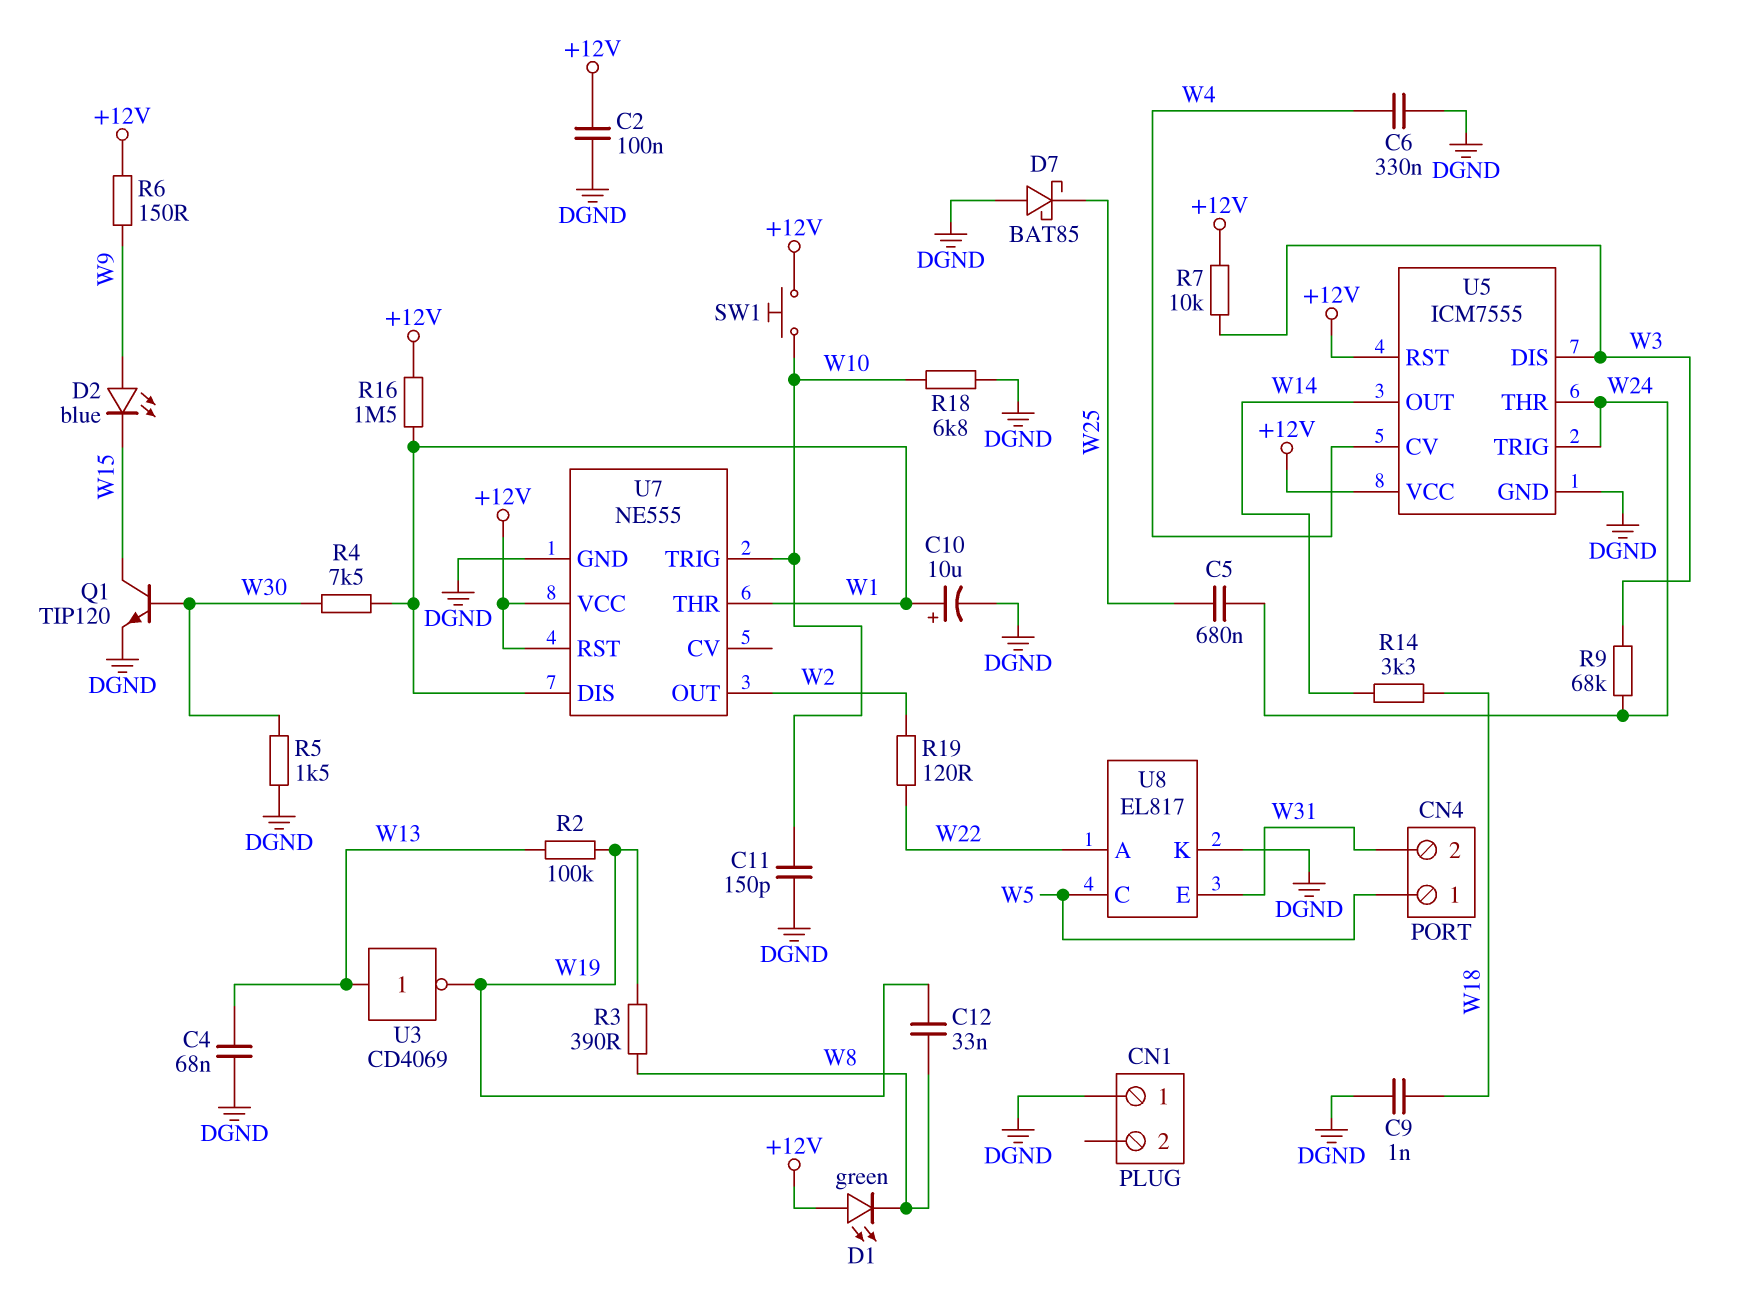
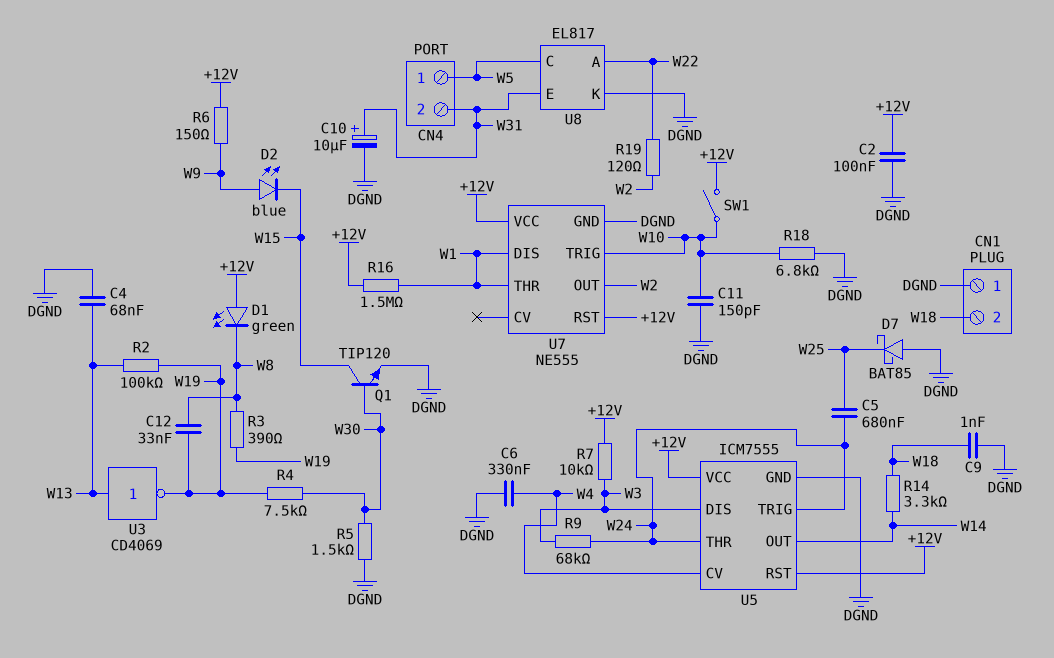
C10: 10uF (plus W1, minus DGND) -> 10uF (plus W31, minus DGND)
CN1 pin 2: none -> W18
R4: 7.5k (W1, W30) -> 7.5k (W19, W30)
SW1: button (+12V, W10) -> switch (+12V, W10)

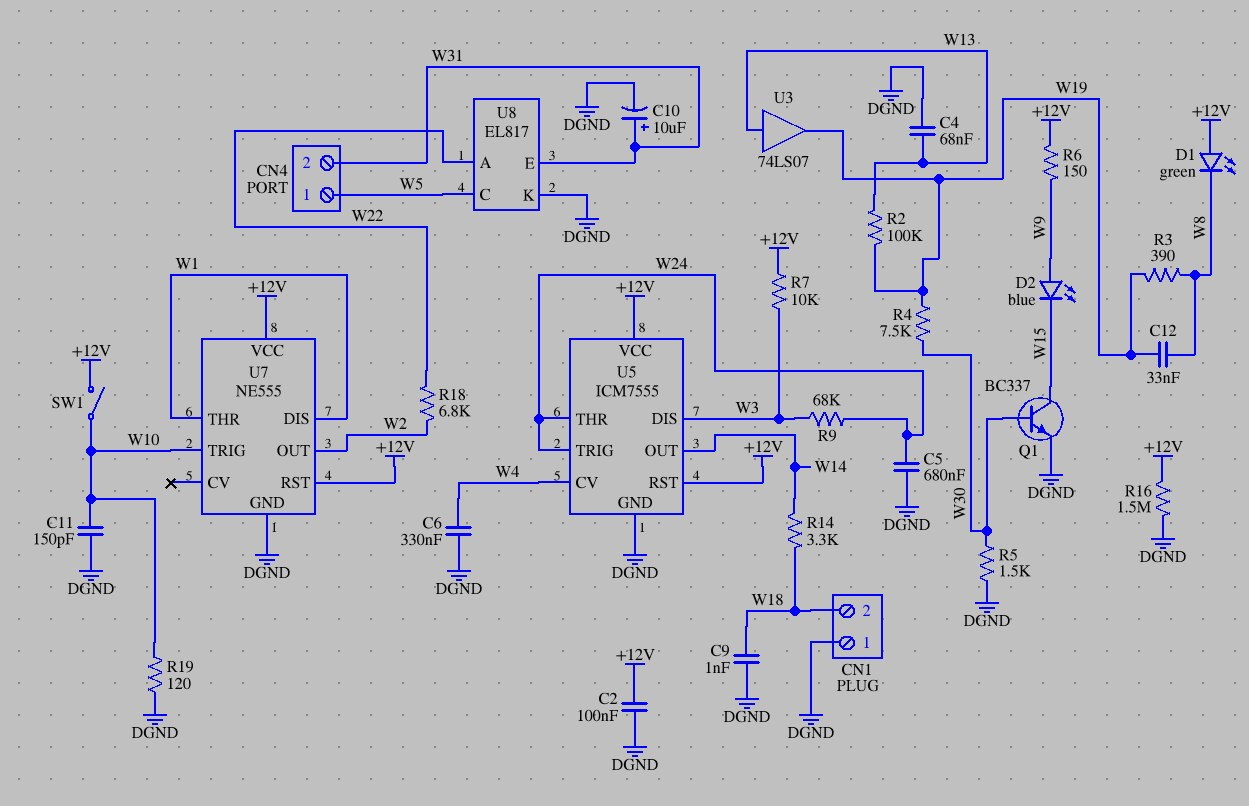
C5: 680nF (W24, W25) -> 680nF (DGND, W24)
D7: schottky BAT85 (A DGND, K W25) -> none
Q1: NPN TIP120 (B W30, C W15, E DGND) -> NPN BC337 (B W30, C W15, E DGND)
R16: 1.5M (+12V, W1) -> 1.5M (+12V, DGND)
R18: 6.8k (DGND, W10) -> 6.8k (W2, W22)
R19: 120 (W2, W22) -> 120 (DGND, W10)
U3: NOT CD4069 (in W13, out W19) -> buffer 74LS07 (in W13, out W19)

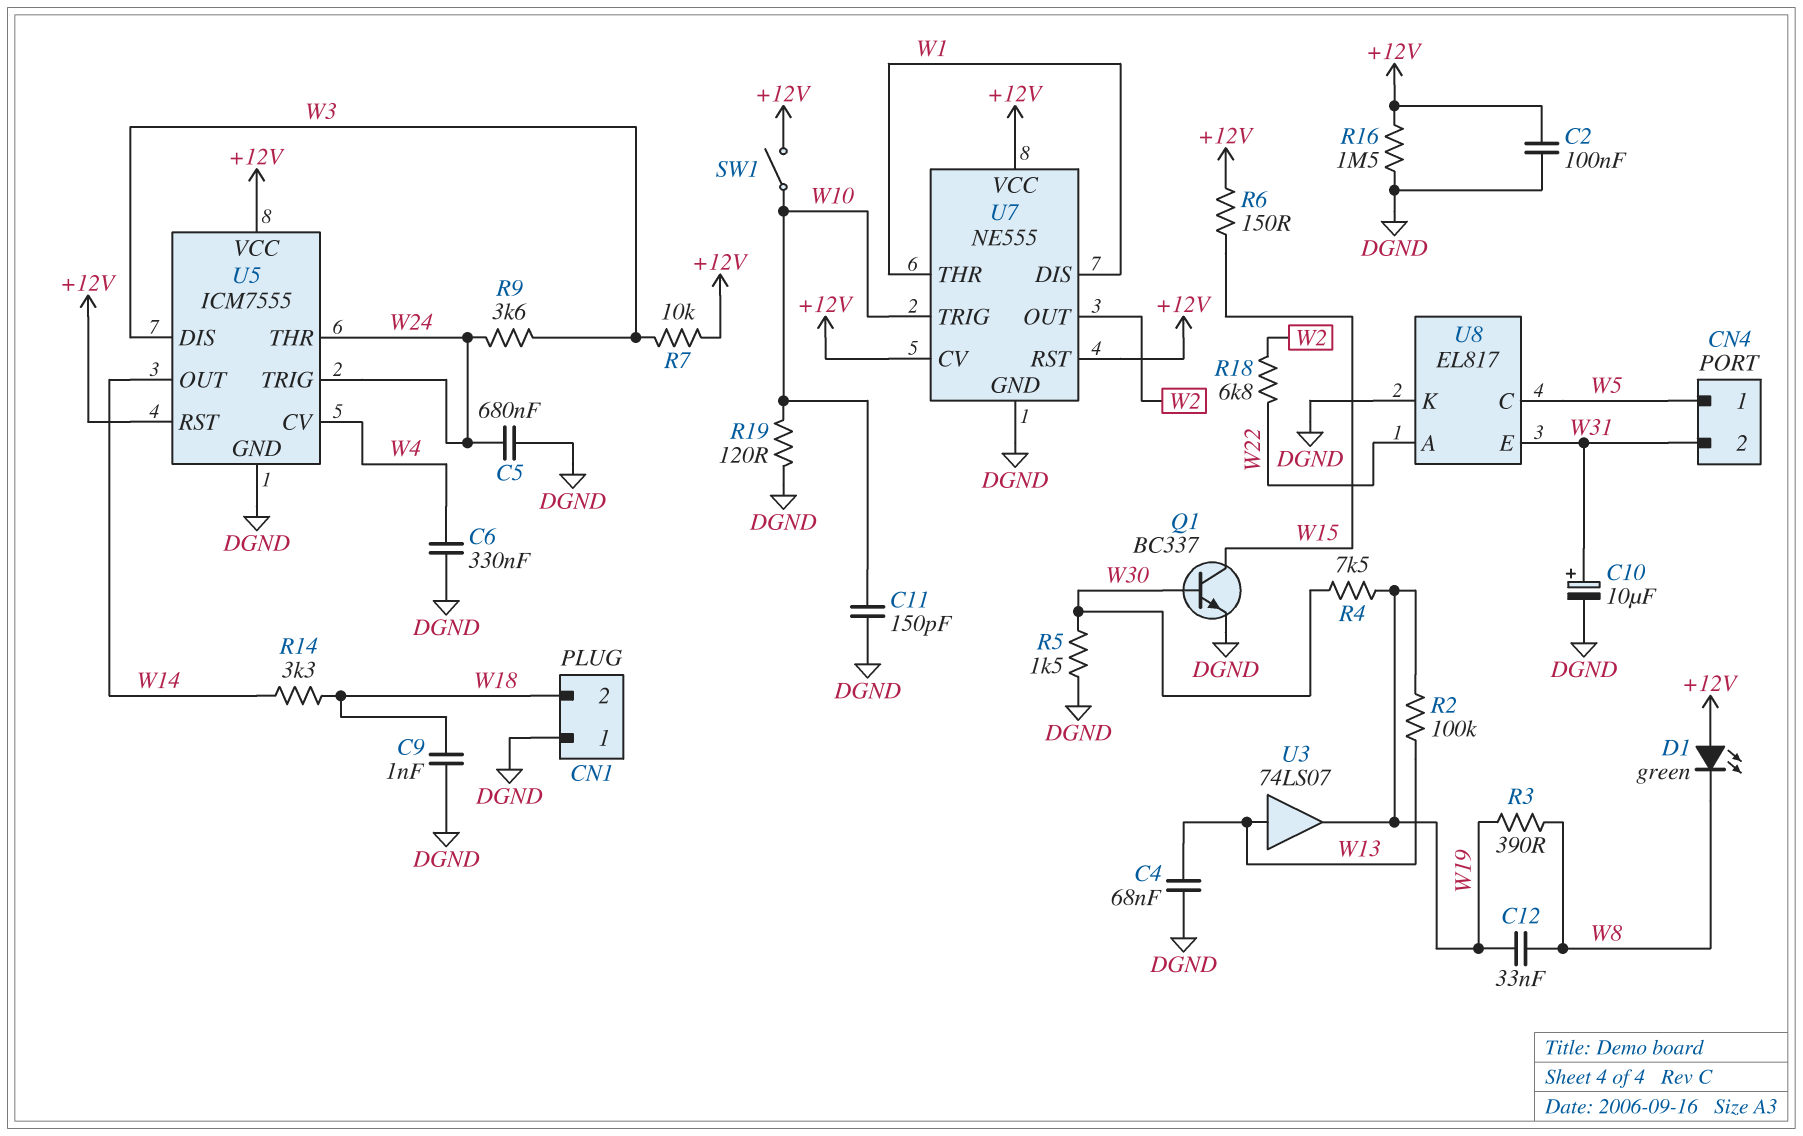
D2: LED blue (A W9, K W15) -> none
R6: 150 (+12V, W9) -> 150 (+12V, W15)
R9: 68k (W3, W24) -> 3.6k (W3, W24)
U7 pin CV: none -> +12V

